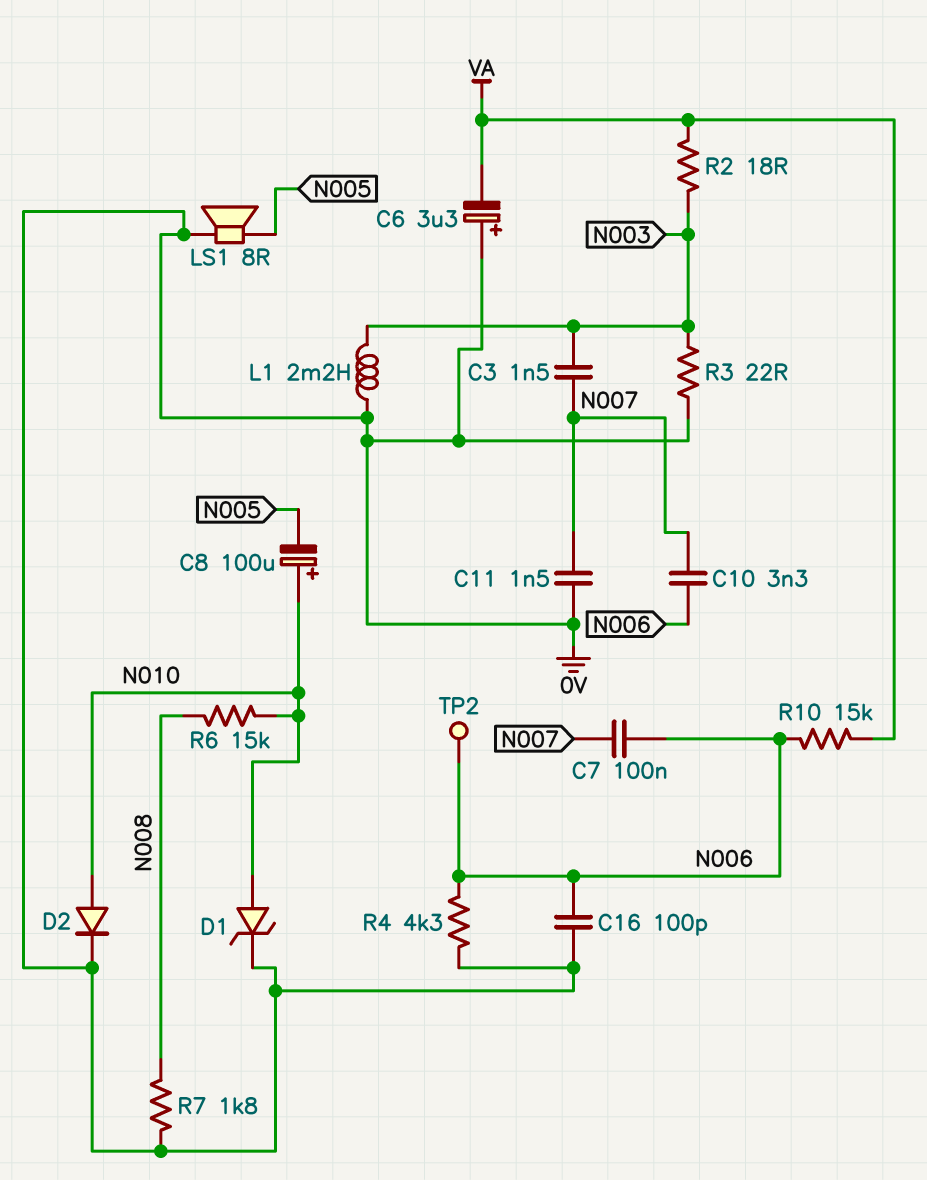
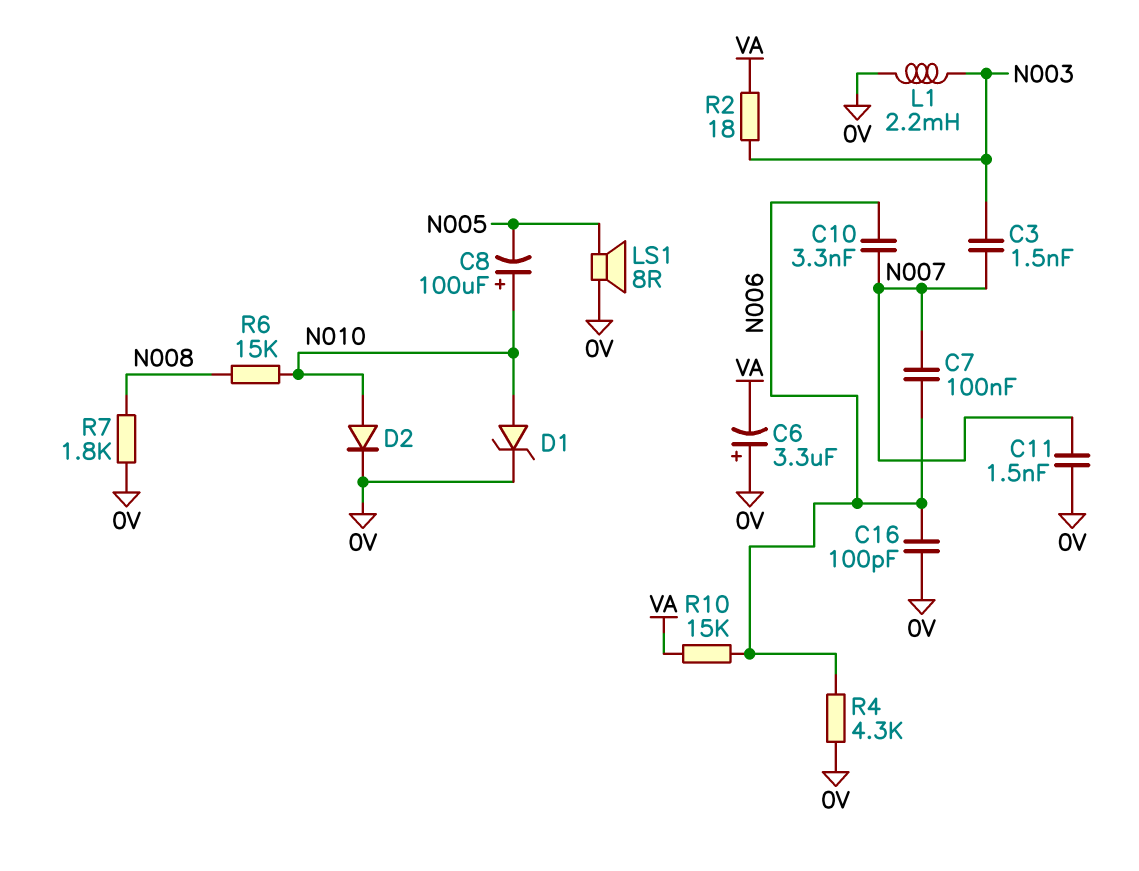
R3: 22 (0V, N003) -> none
TP2: test point (N006) -> none

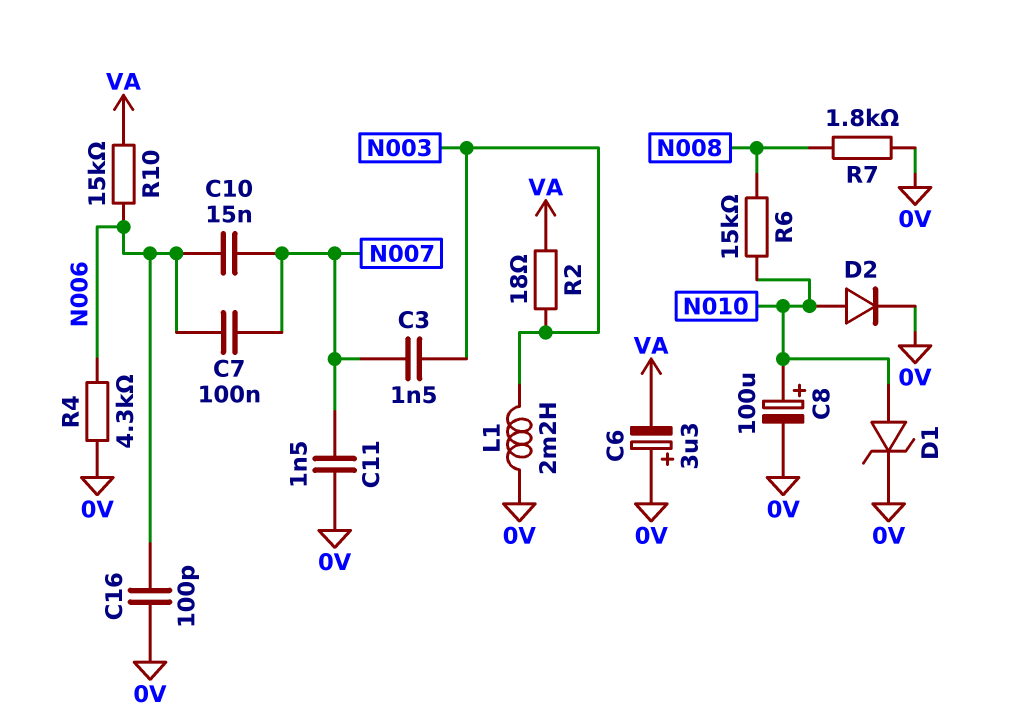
C8: 100uF (plus N010, minus N005) -> 100uF (plus N010, minus 0V)
C10: 3.3nF (N006, N007) -> 15nF (N006, N007)
LS1: speaker 8R (0V, N005) -> none

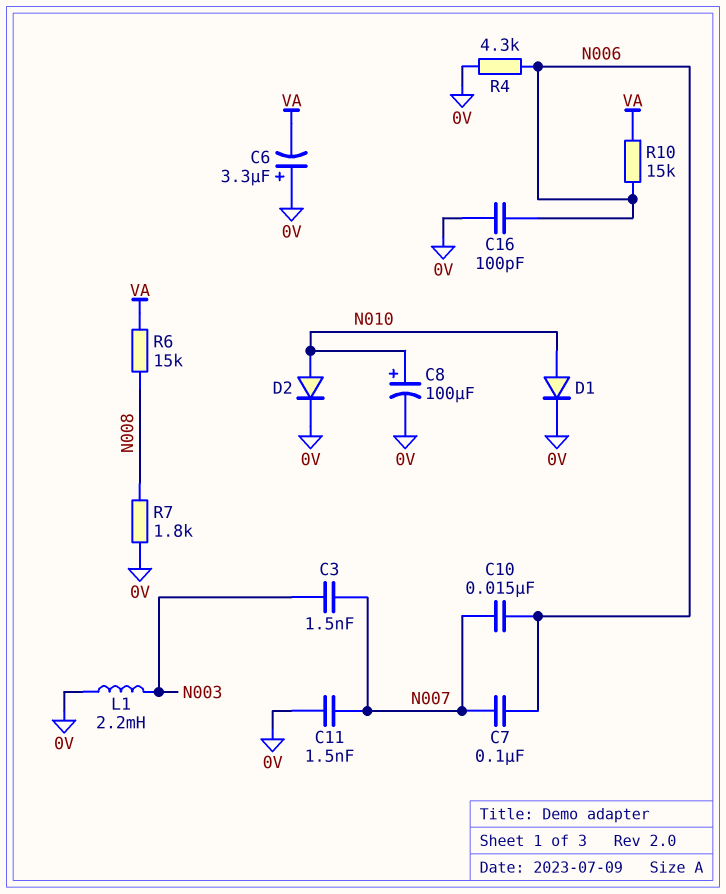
D1: zener (A N010, K 0V) -> diode (A N010, K 0V)
R2: 18 (N003, VA) -> none
R6: 15k (N008, N010) -> 15k (N008, VA)

